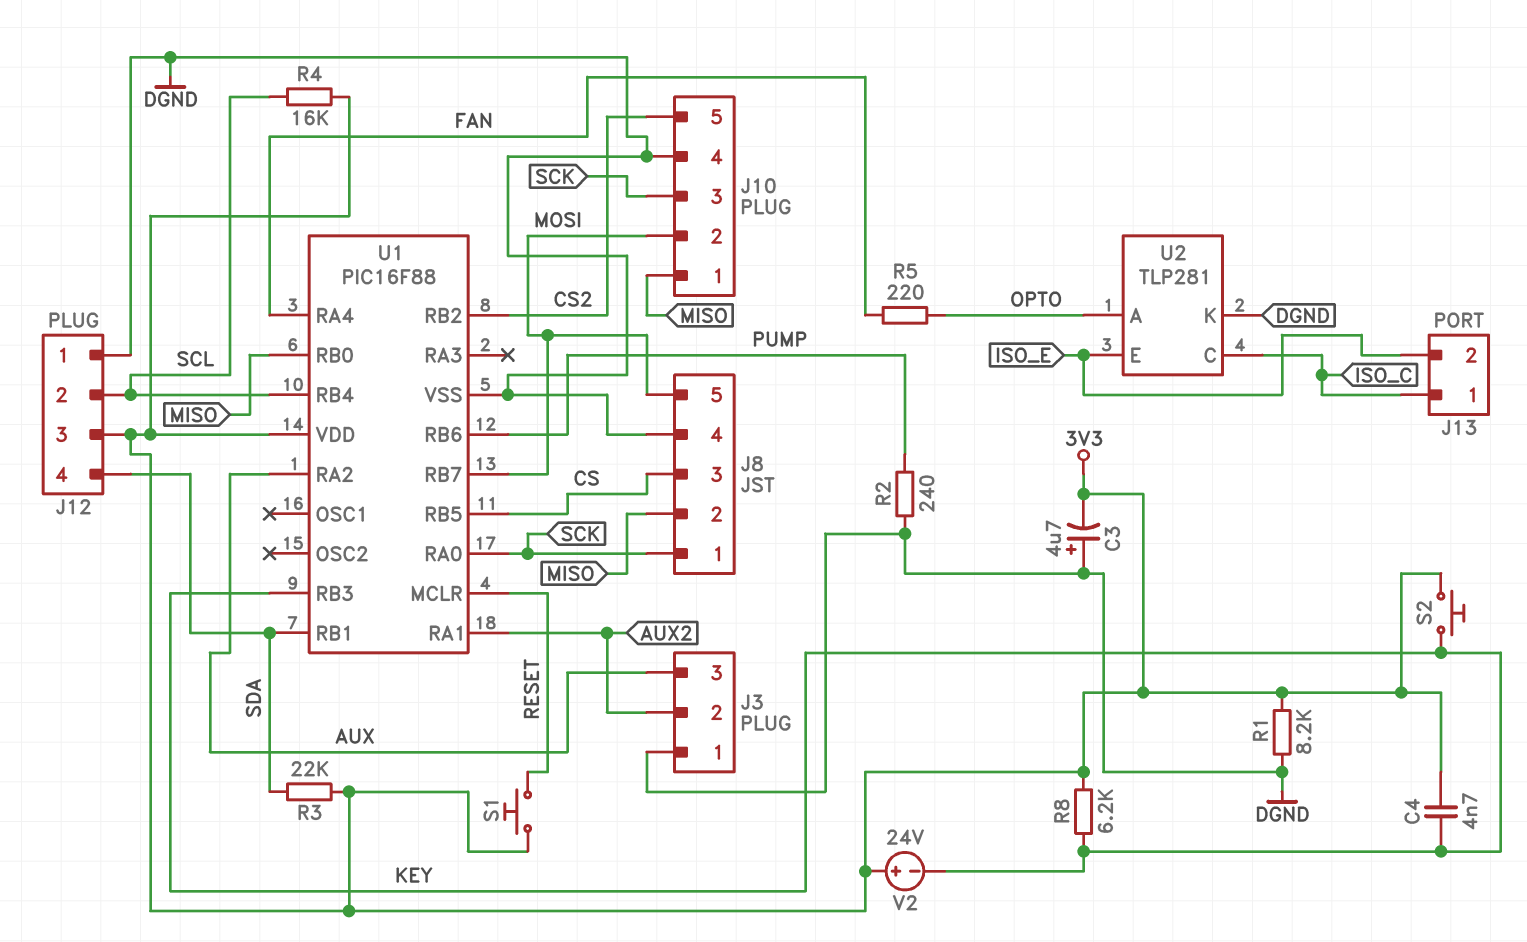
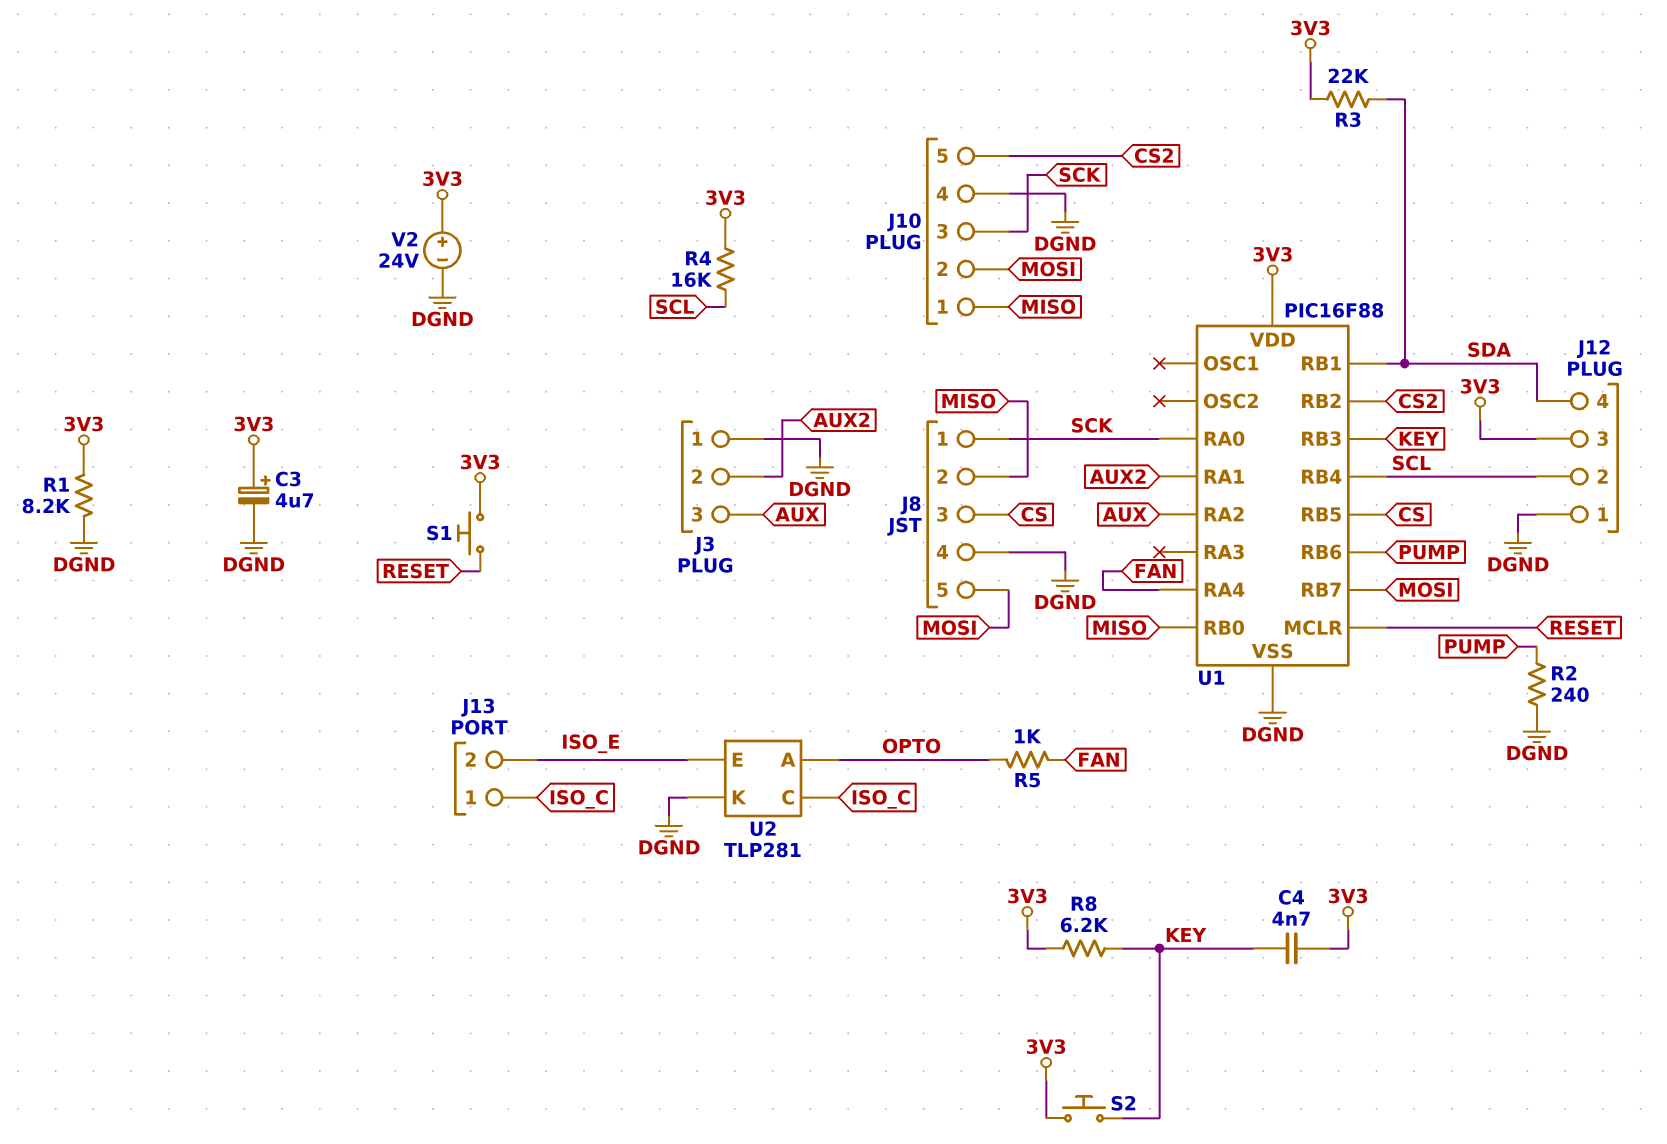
C3: 4.7uF (plus DGND, minus 3V3) -> 4.7uF (plus 3V3, minus DGND)
R5: 220 (FAN, OPTO) -> 1k (FAN, OPTO)
V2: 24V (plus 3V3, minus KEY) -> 24V (plus 3V3, minus DGND)

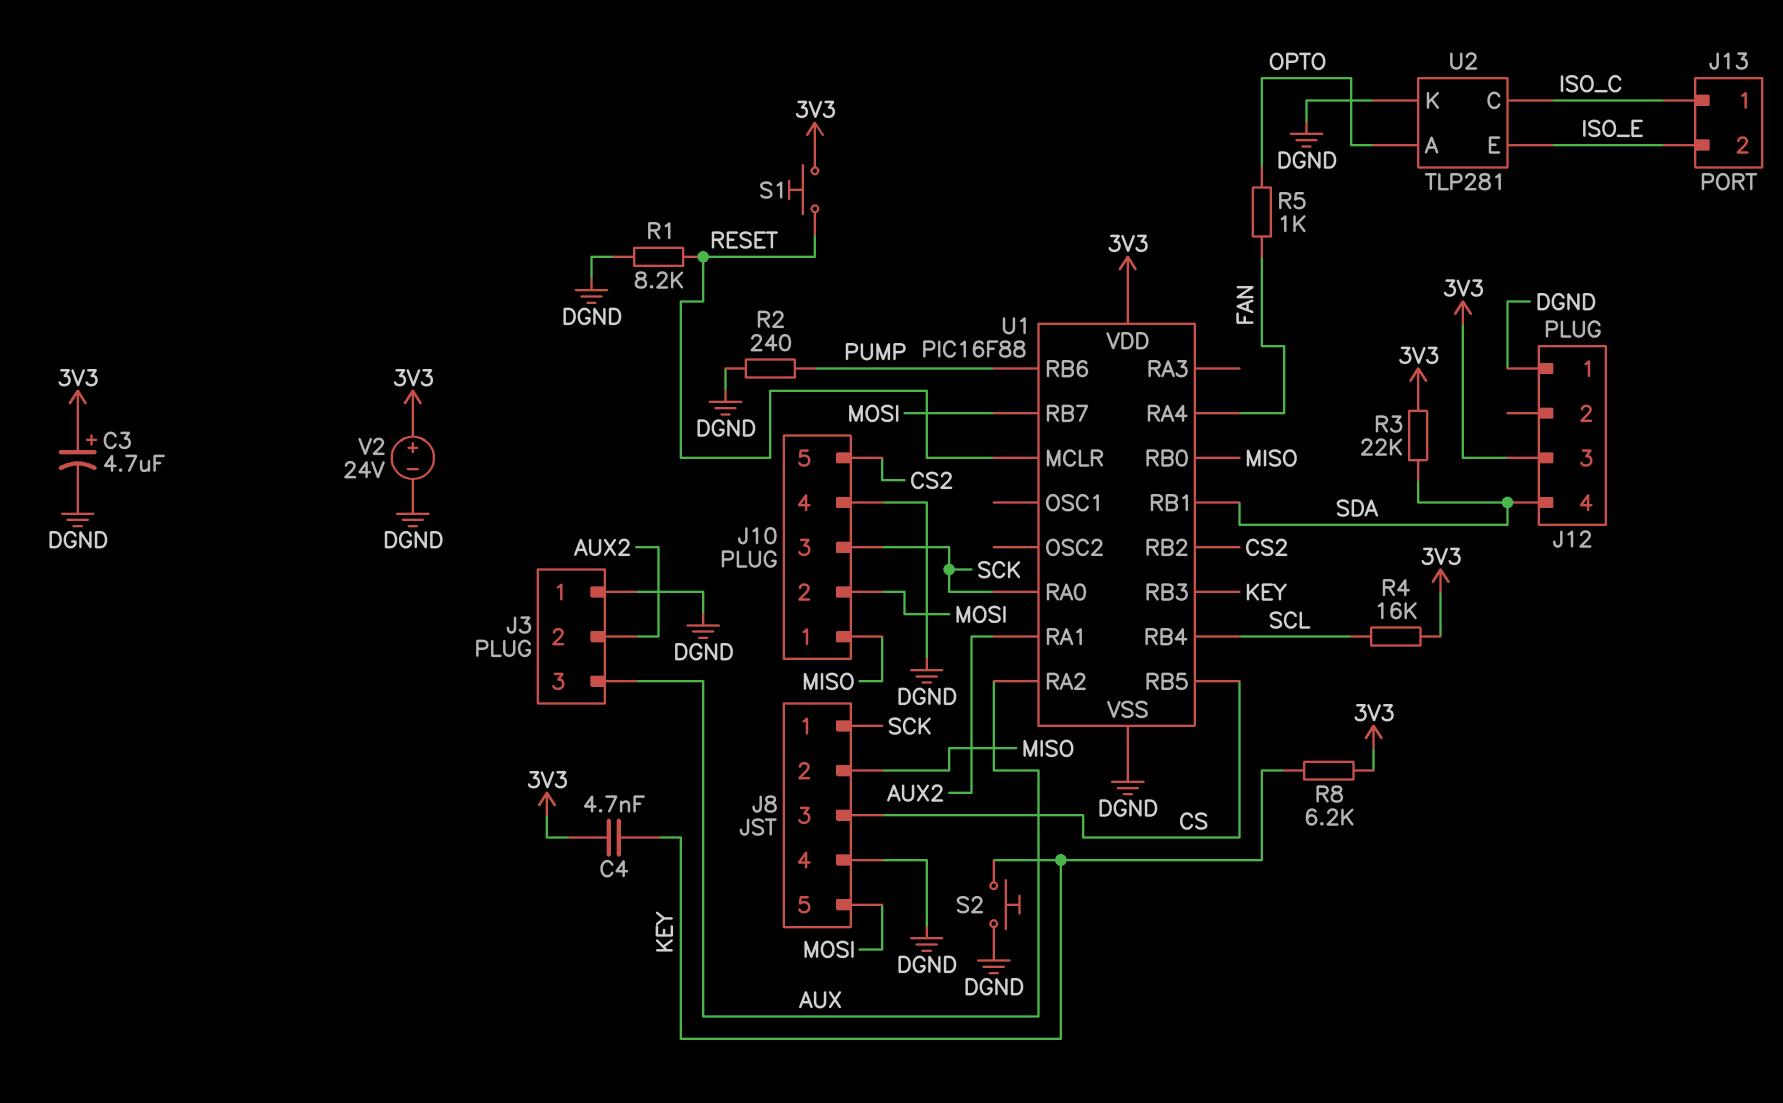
J12 pin 2: SCL -> none
R1: 8.2k (3V3, DGND) -> 8.2k (DGND, RESET)
S2: button (3V3, KEY) -> button (DGND, KEY)

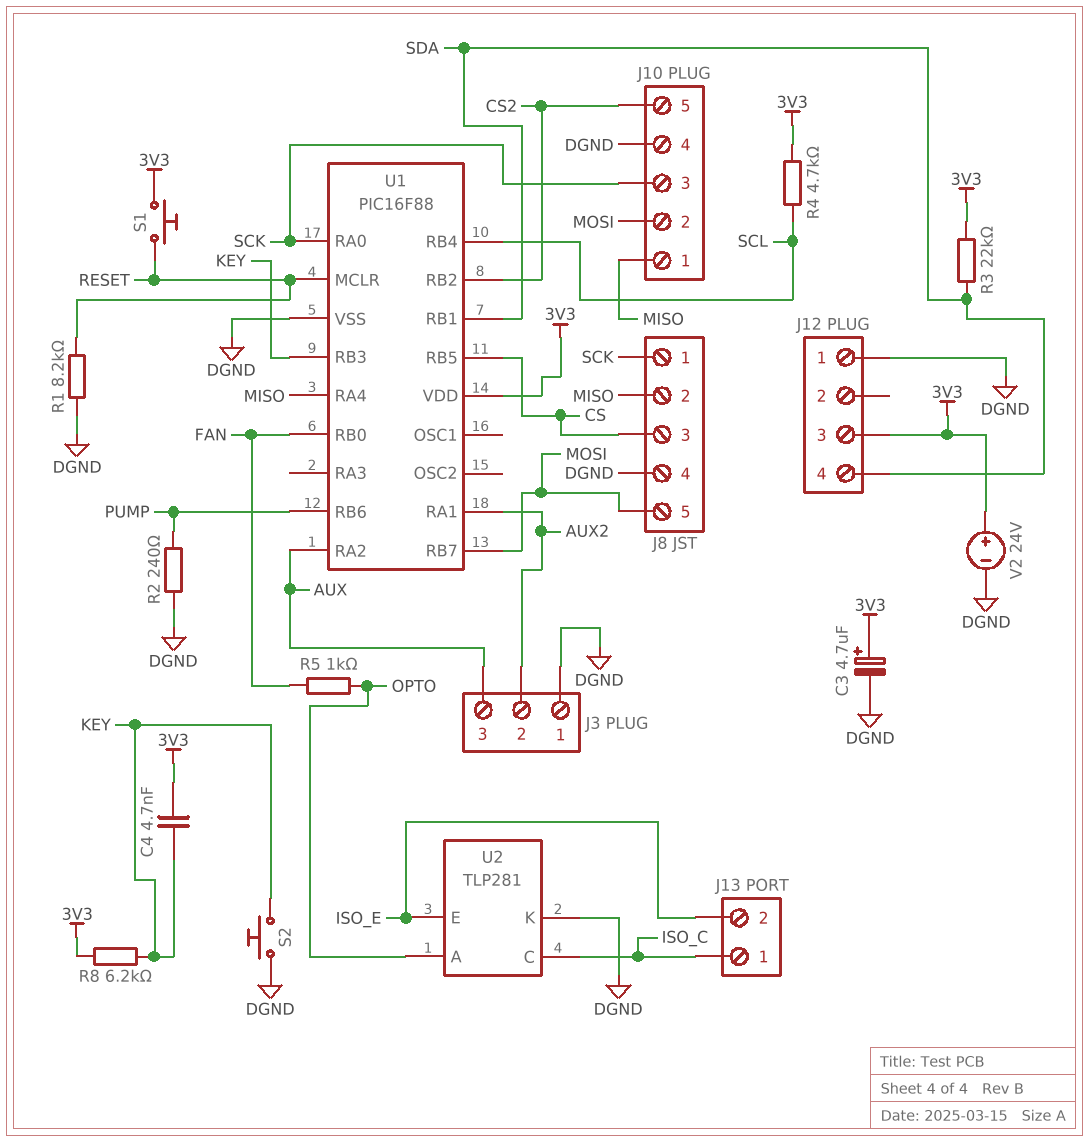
R4: 16k (3V3, SCL) -> 4.7k (3V3, SCL)
U1 pin RA4: FAN -> MISO
U1 pin RB0: MISO -> FAN

